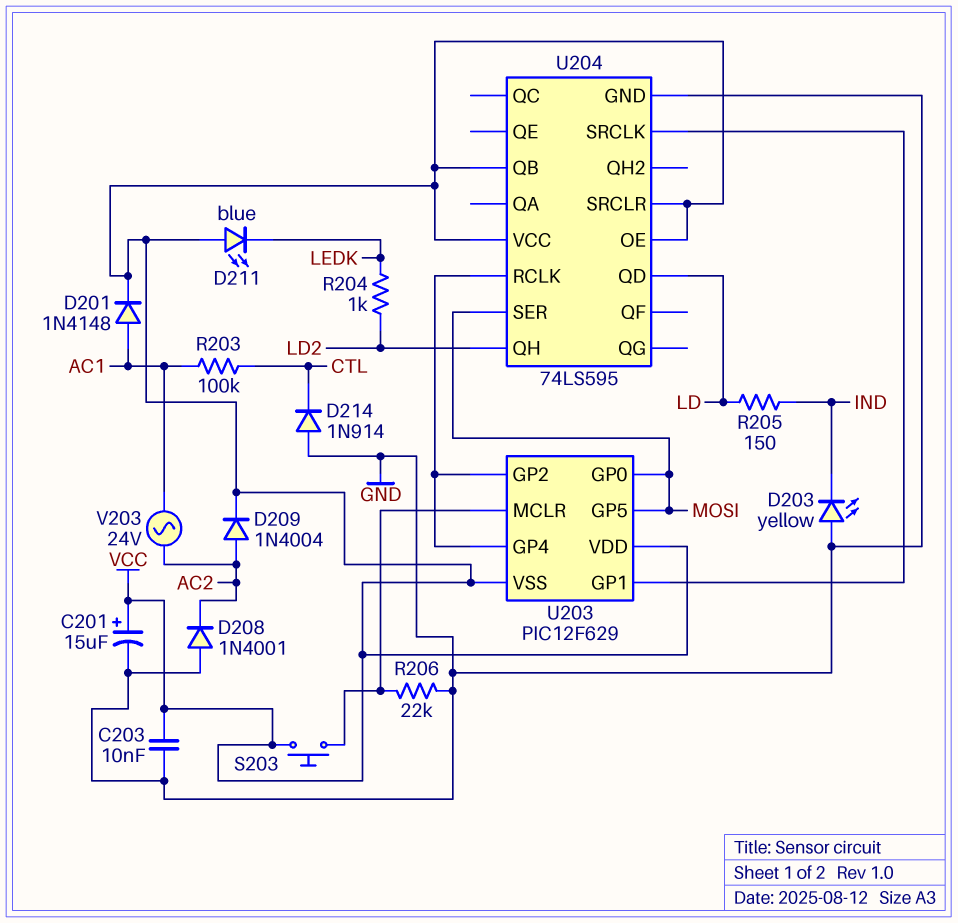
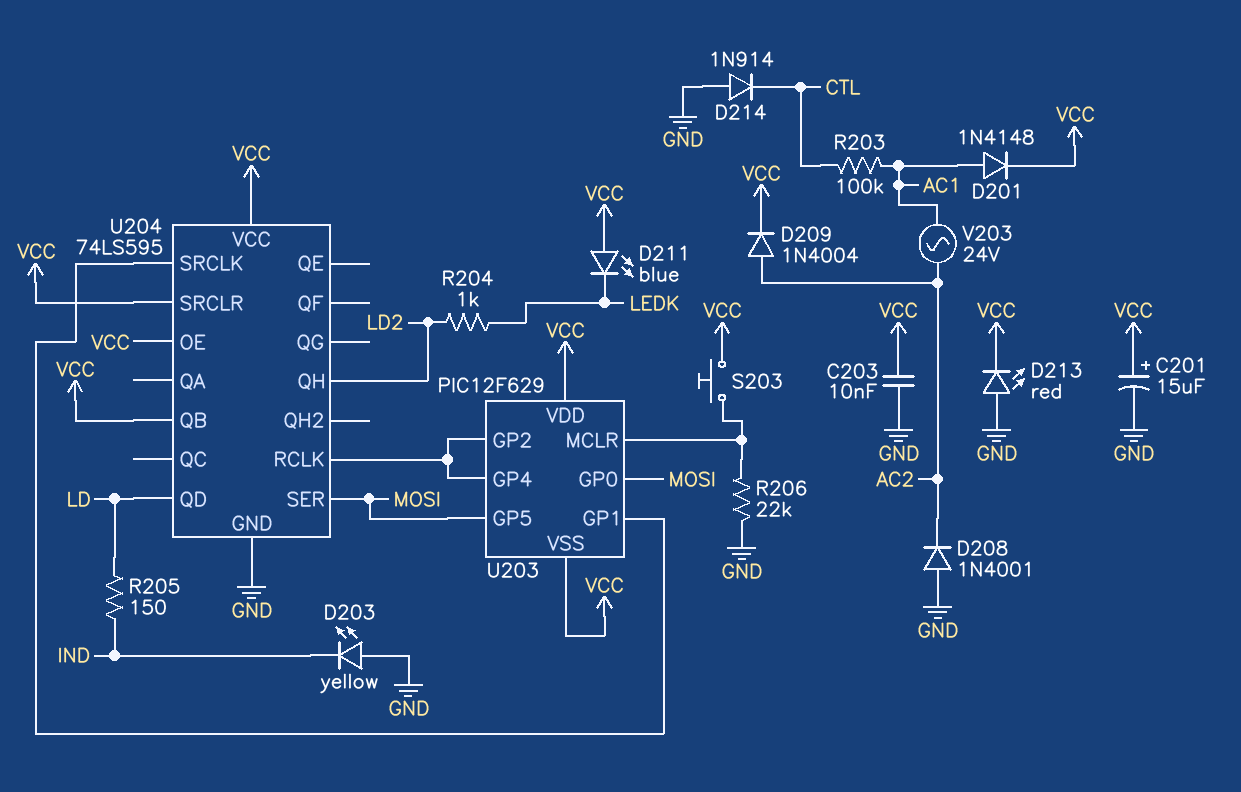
D213: none -> LED red (A GND, K VCC)

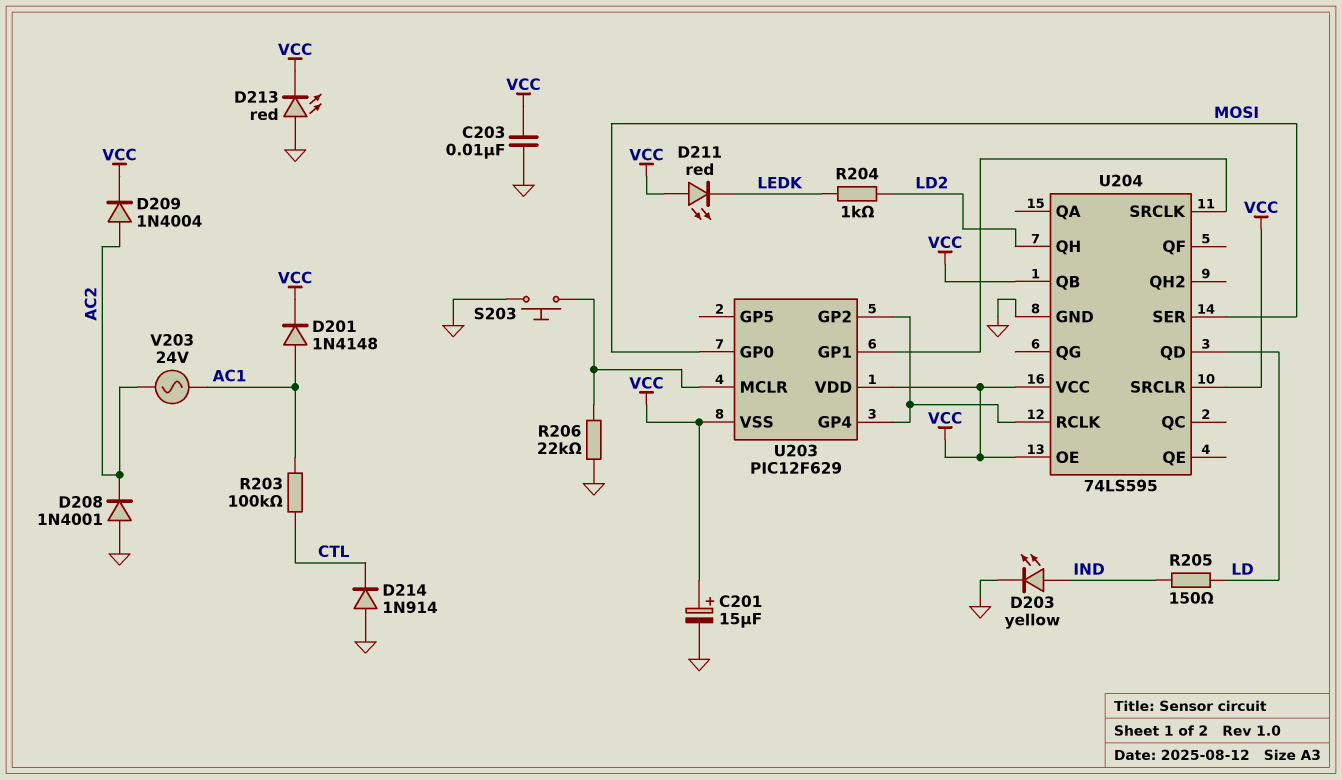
D203: LED yellow (A GND, K IND) -> LED yellow (A IND, K GND)
D211: LED blue (A VCC, K LEDK) -> LED red (A VCC, K LEDK)
S203: button (U203/MCLR, VCC) -> button (GND, U203/MCLR)
U203 pin GP5: MOSI -> none

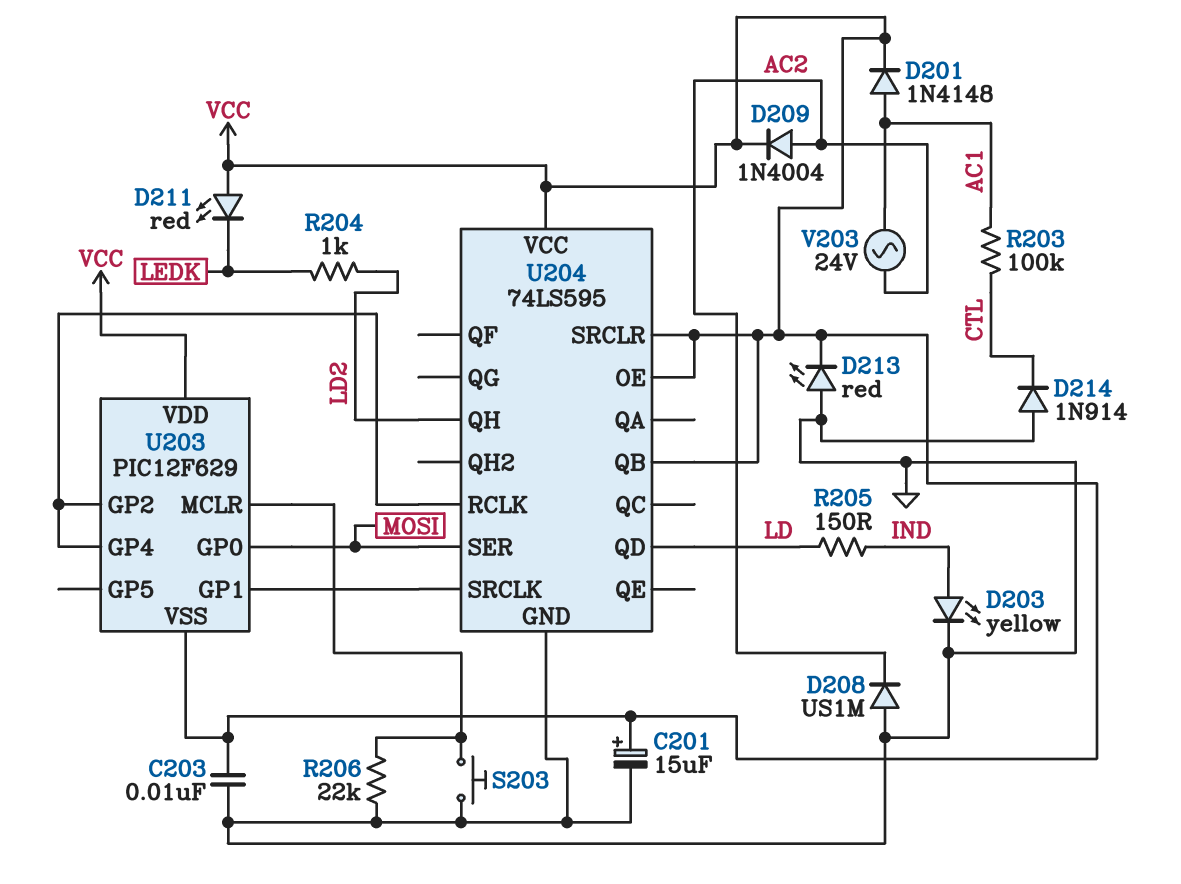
D208: diode 1N4001 (A GND, K AC2) -> diode US1M (A GND, K AC2)

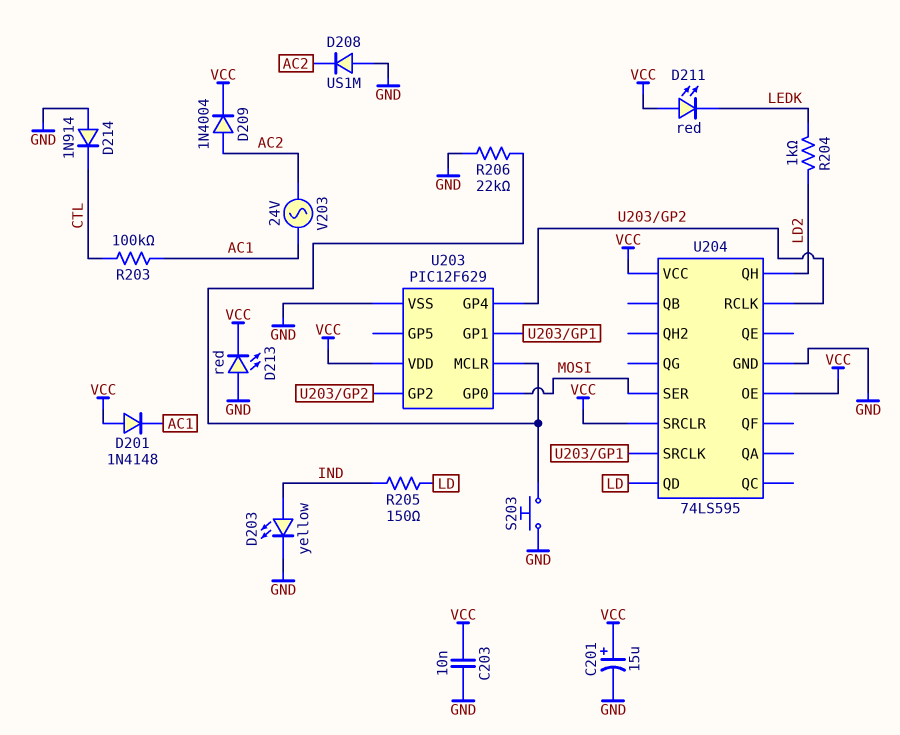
D201: diode 1N4148 (A AC1, K VCC) -> diode 1N4148 (A VCC, K AC1)
U203 pin VSS: VCC -> GND
U204 pin QB: VCC -> none

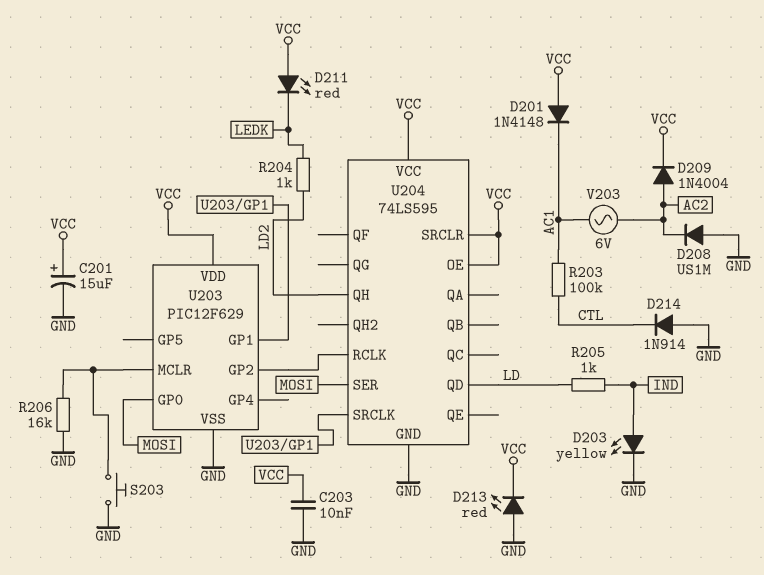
R205: 150 (IND, LD) -> 1k (IND, LD)
R206: 22k (GND, U203/MCLR) -> 16k (GND, U203/MCLR)
U203 pin GP4: U203/GP2 -> none
V203: AC 24V (AC1, AC2) -> AC 6V (AC1, AC2)

